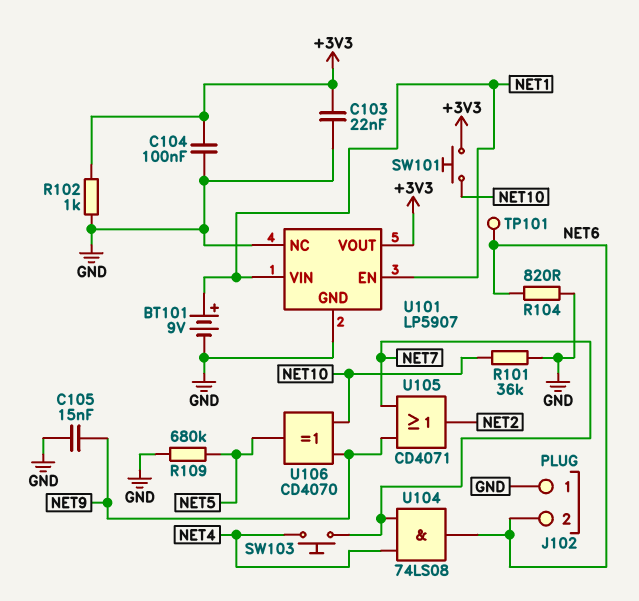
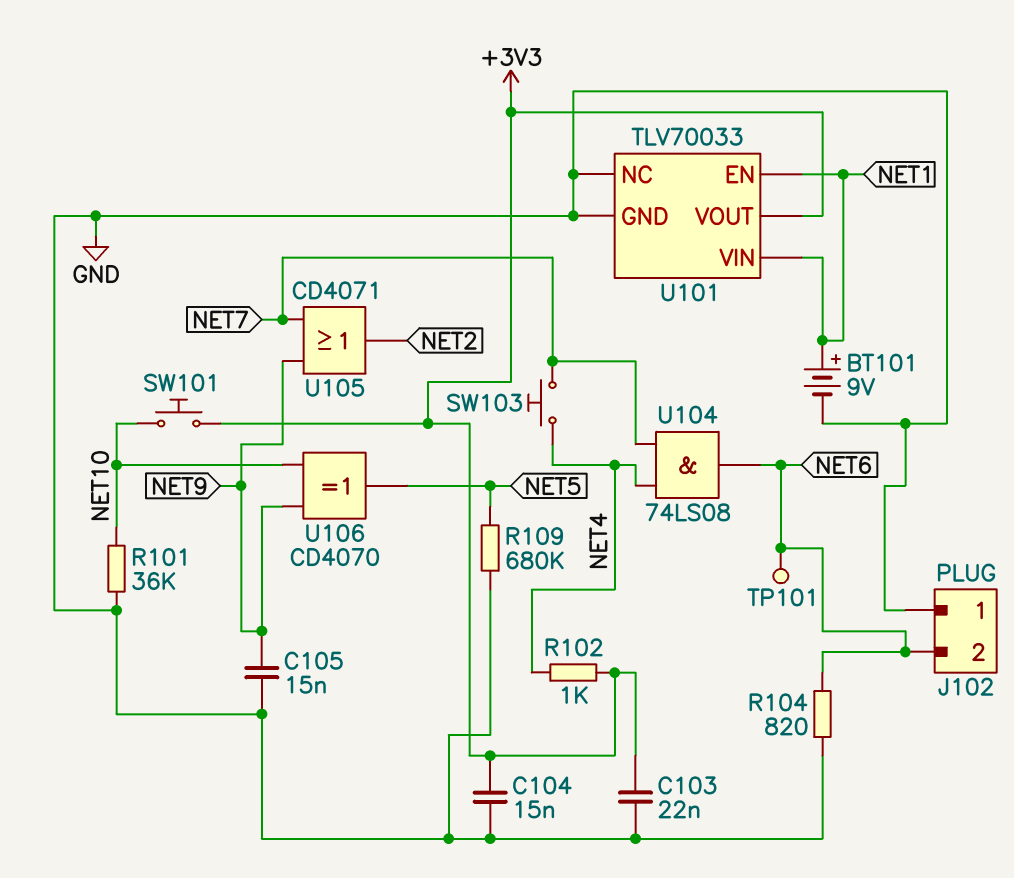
C104: 100nF (+3V3, GND) -> 15nF (+3V3, GND)
R102: 1k (+3V3, GND) -> 1k (+3V3, NET4)
U101: LP5907 -> TLV70033

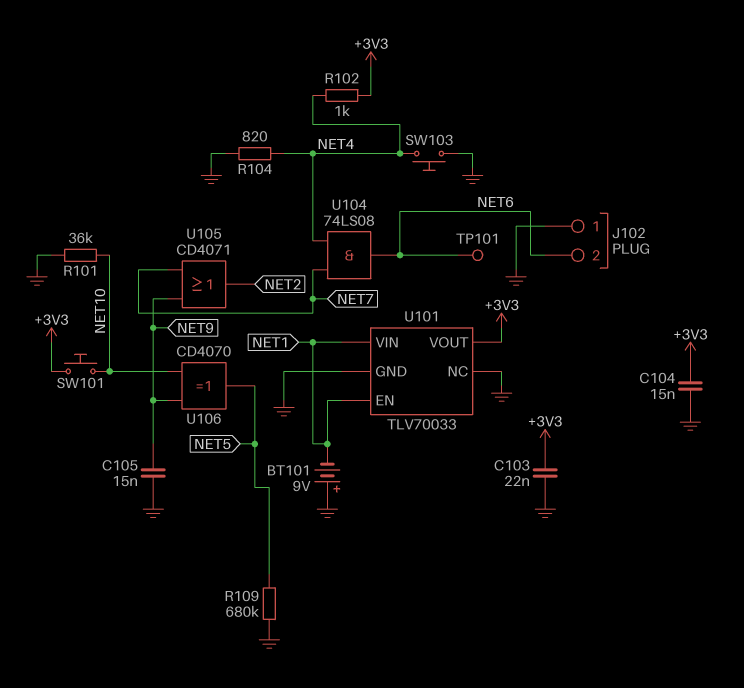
BT101: 9V (plus NET1, minus GND) -> 9V (plus GND, minus NET1)
R104: 820 (GND, NET6) -> 820 (GND, NET4)
SW103: button (NET4, NET7) -> button (GND, NET4)

